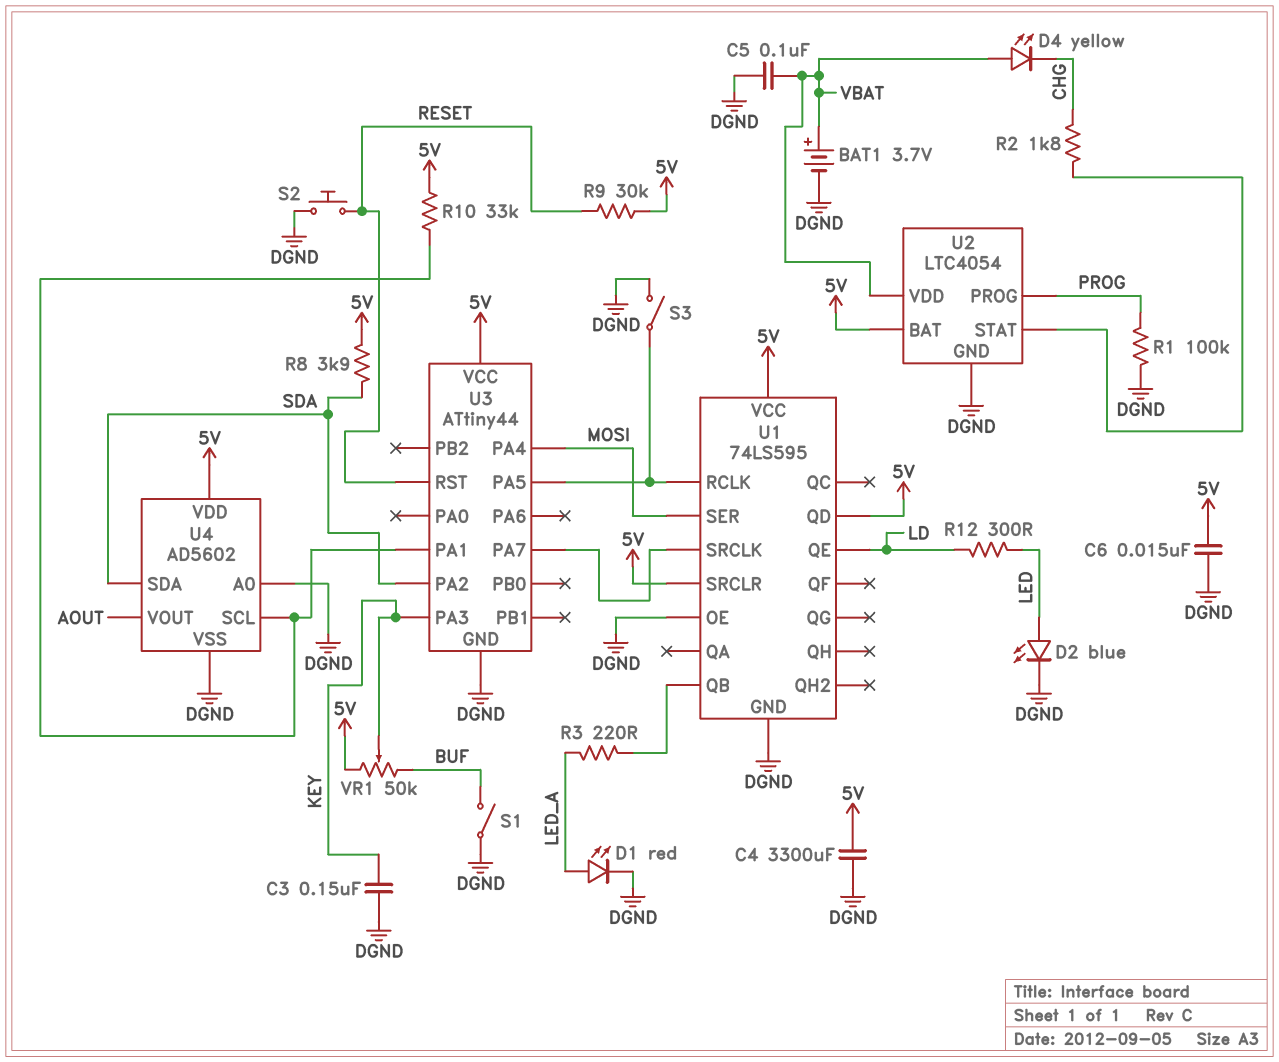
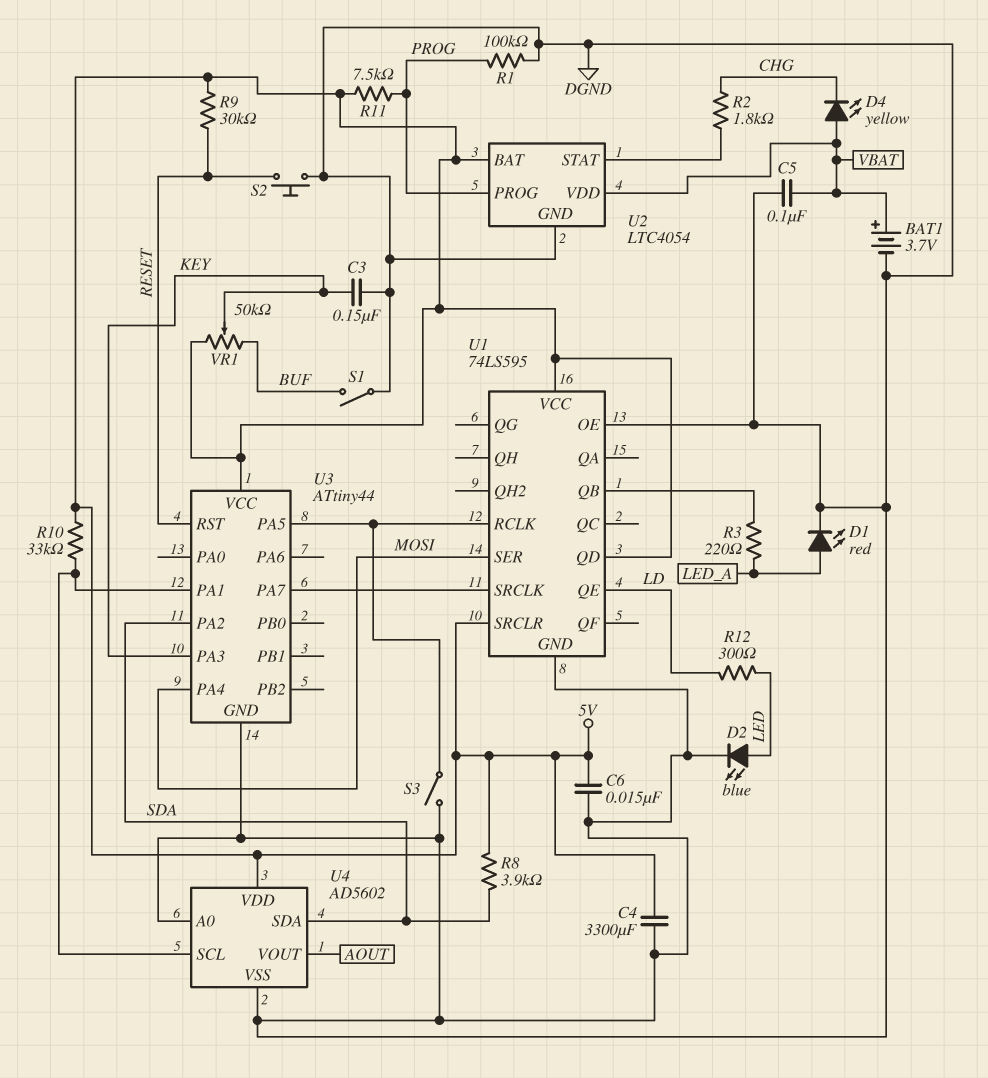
R11: none -> 7.5k (5V, PROG)

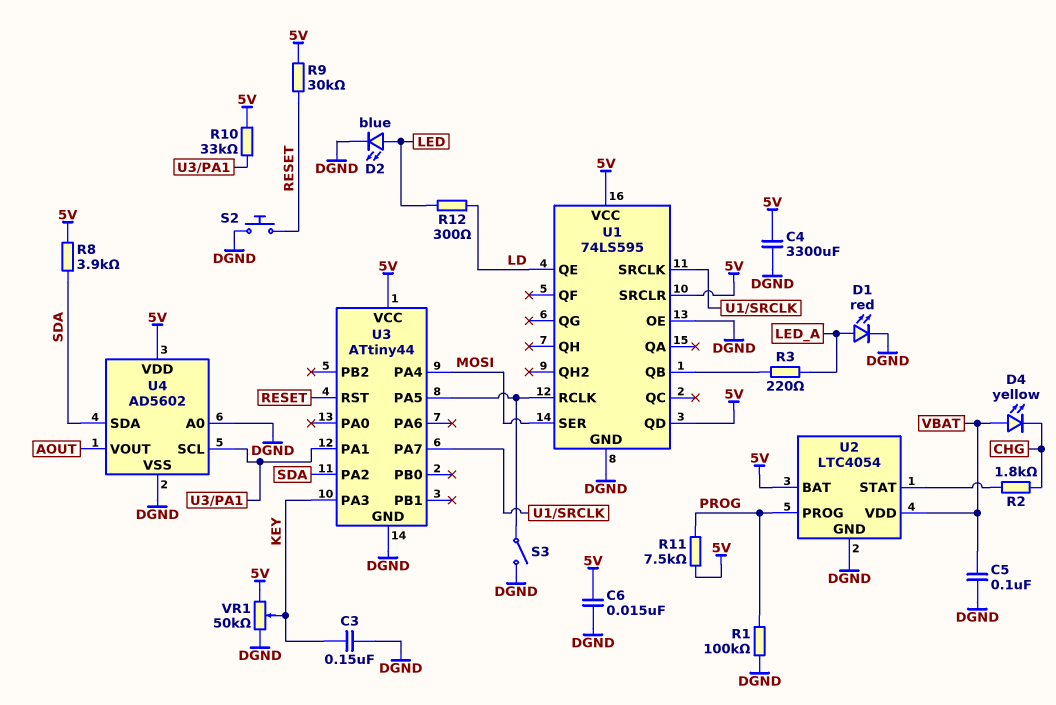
BAT1: 3.7V (plus VBAT, minus DGND) -> none
S1: switch (BUF, DGND) -> none
VR1: 50k (5V, BUF, wiper KEY) -> 50k (5V, DGND, wiper KEY)

